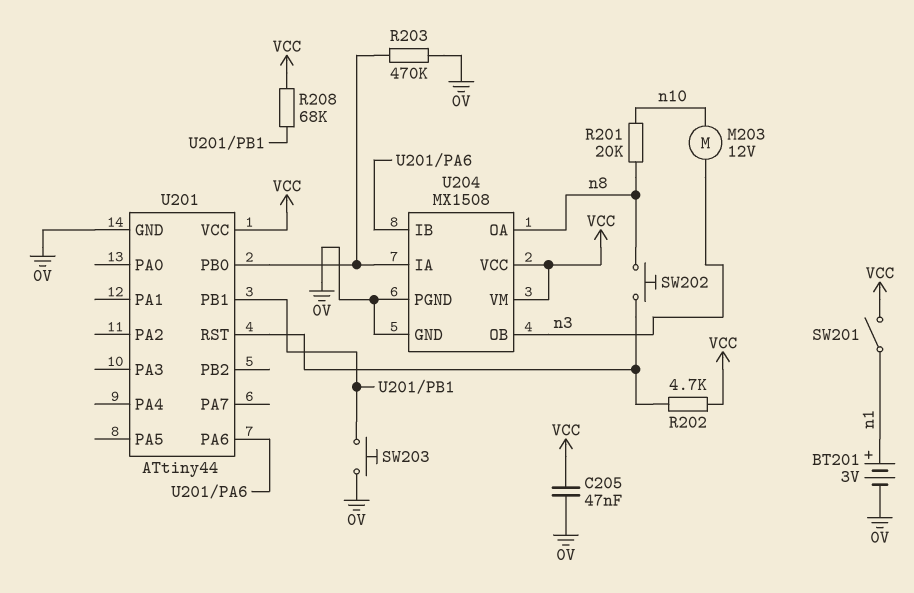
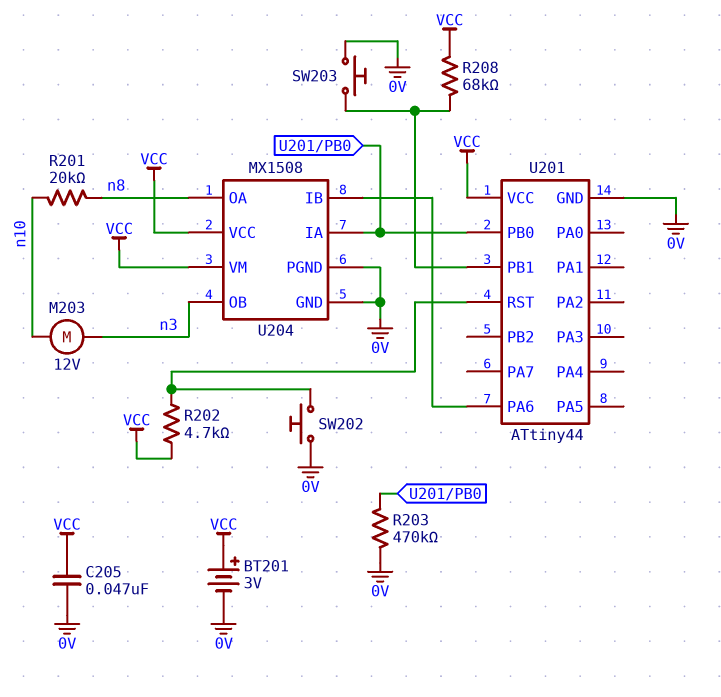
BT201: 3V (plus n1, minus 0V) -> 3V (plus VCC, minus 0V)
SW201: switch (VCC, n1) -> none
SW202: button (U201/RST, n8) -> button (0V, U201/RST)

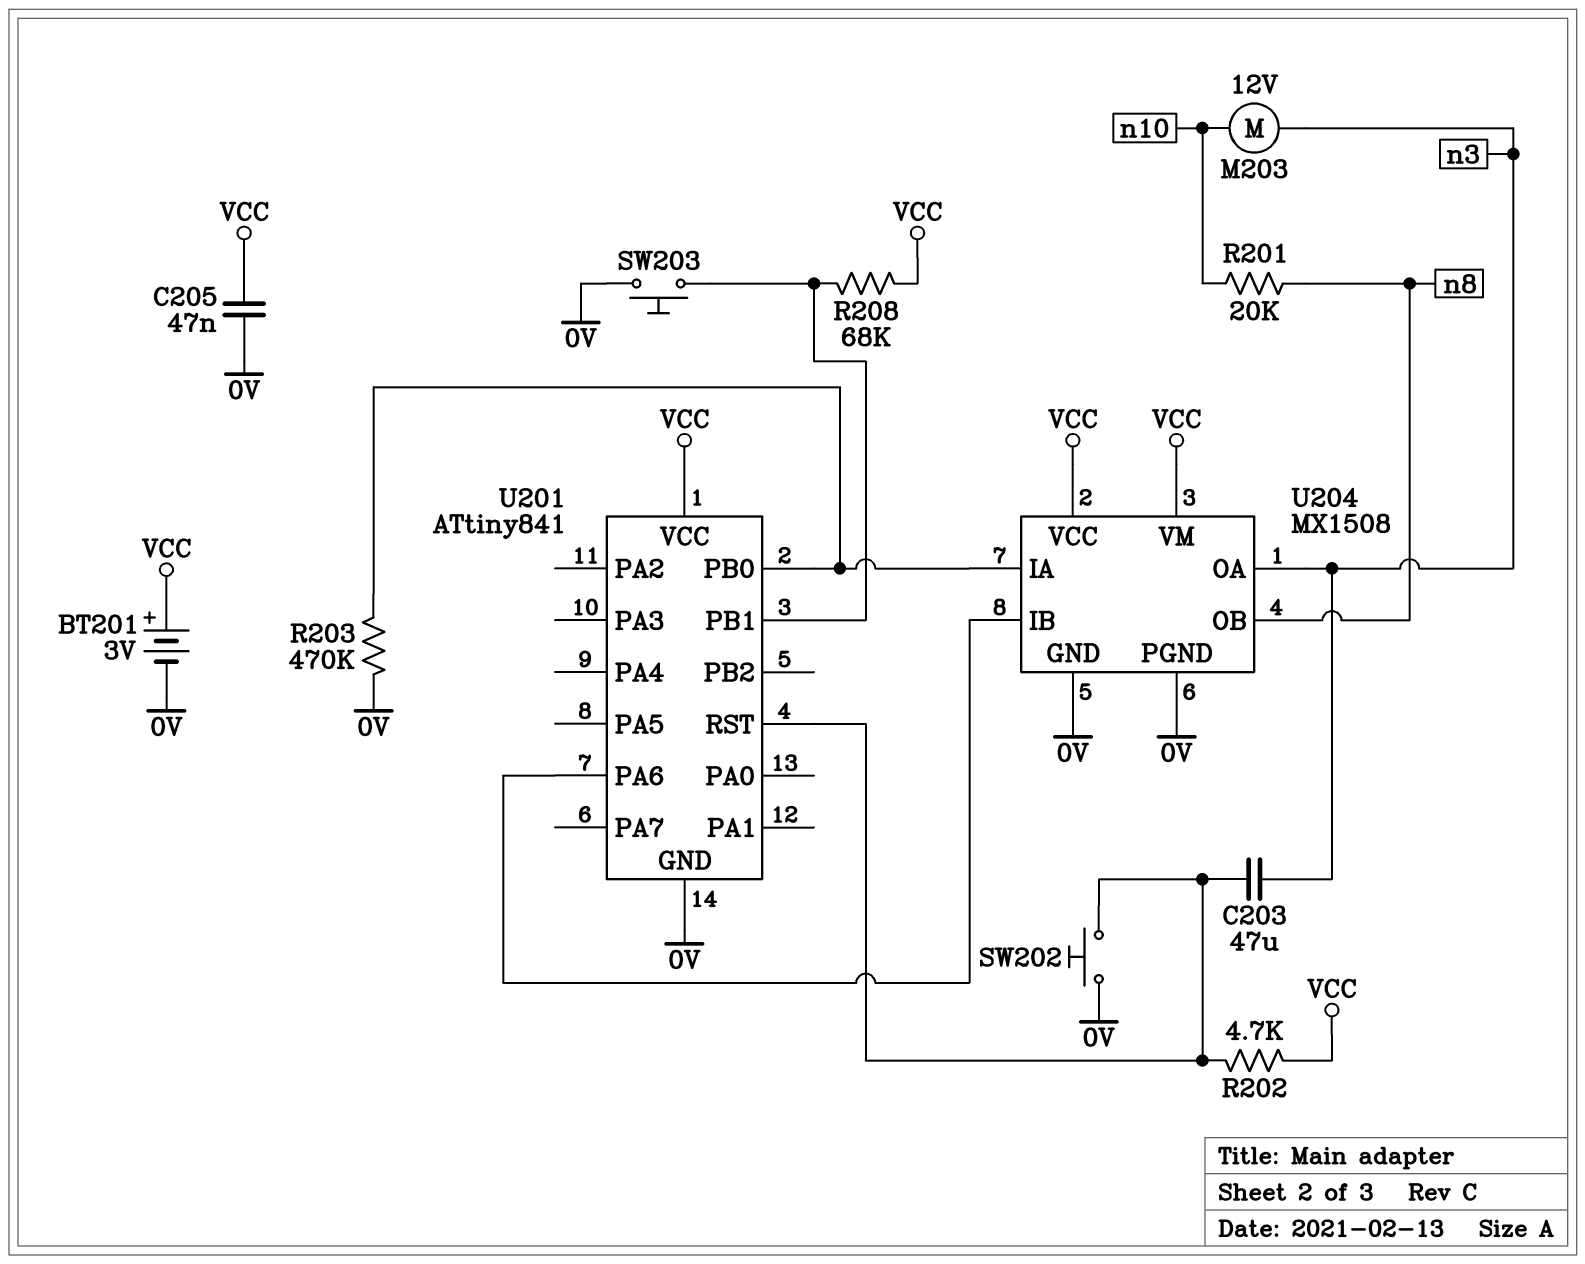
C203: none -> 47uF (U201/RST, n3)
U201: ATtiny44 -> ATtiny841
U204 pin OA: n8 -> n3
U204 pin OB: n3 -> n8

